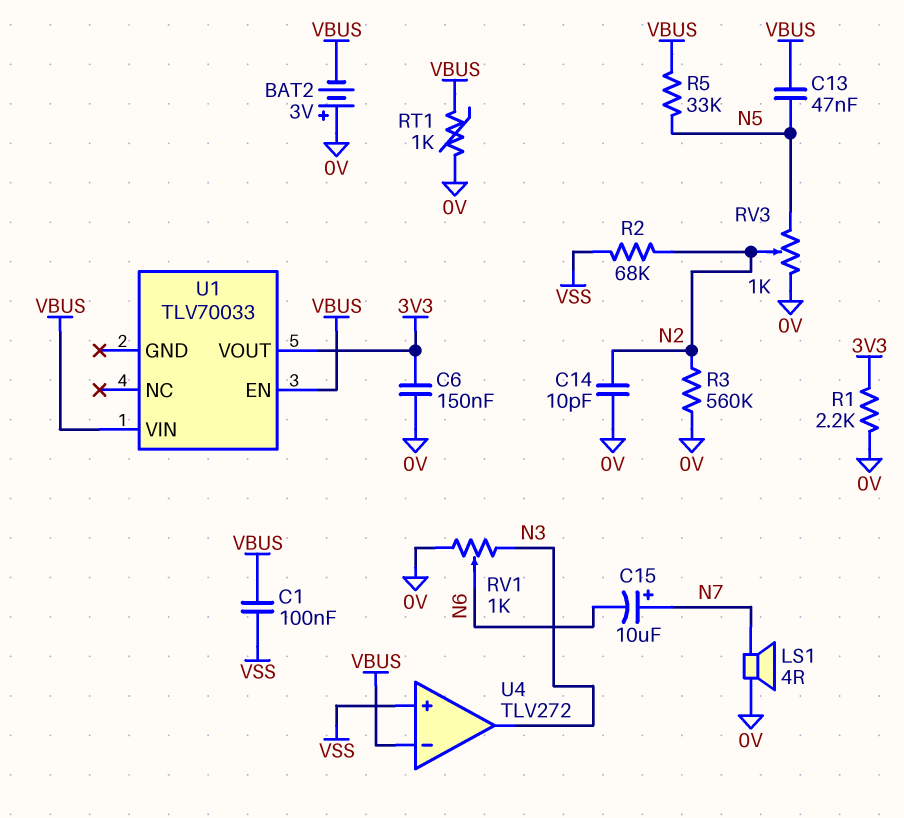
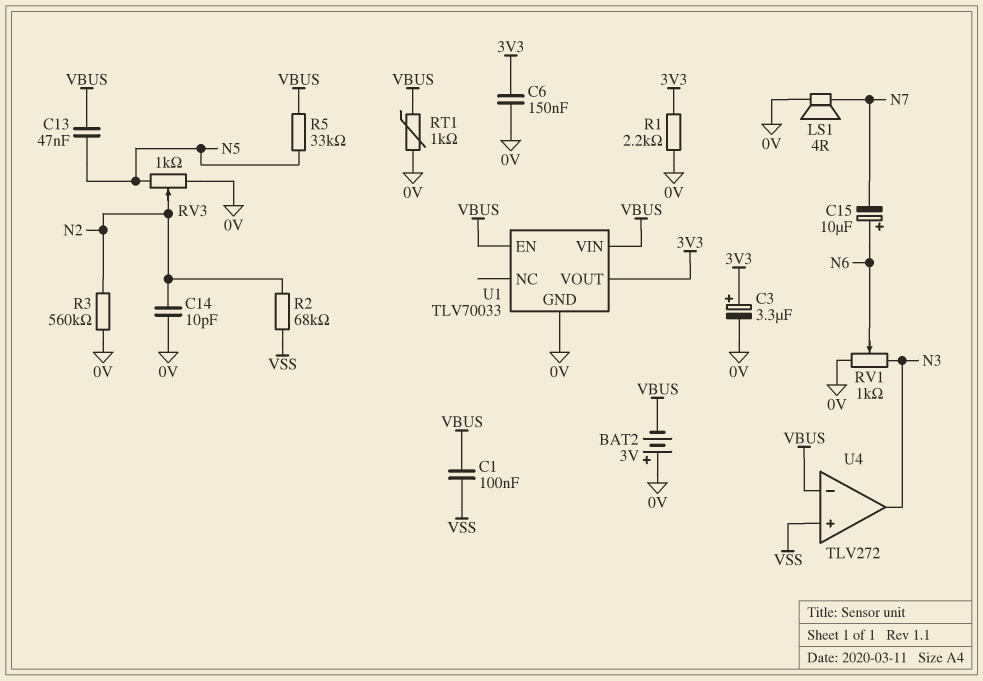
C3: none -> 3.3uF (plus 3V3, minus 0V)
C15: 10uF (plus N7, minus N6) -> 10uF (plus N6, minus N7)
U1 pin GND: none -> 0V

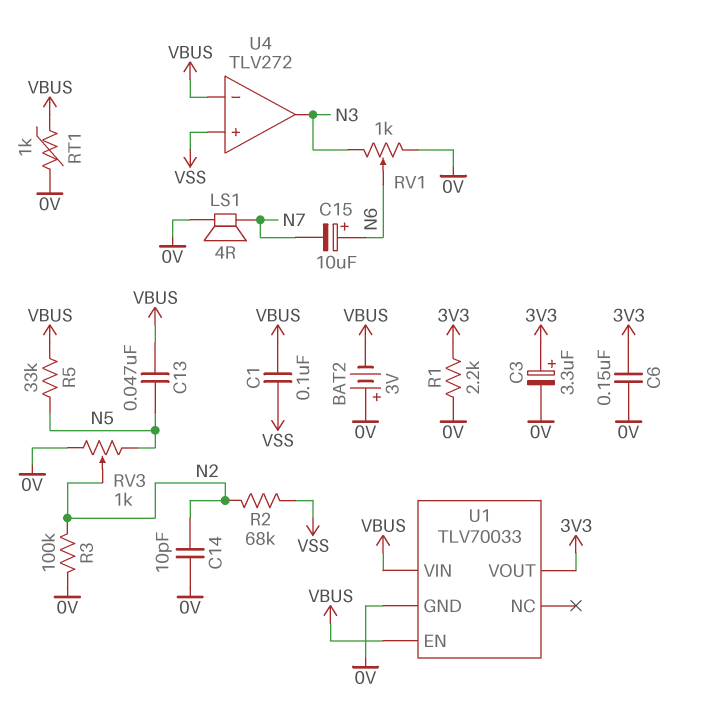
R3: 560k (0V, N2) -> 100k (0V, N2)

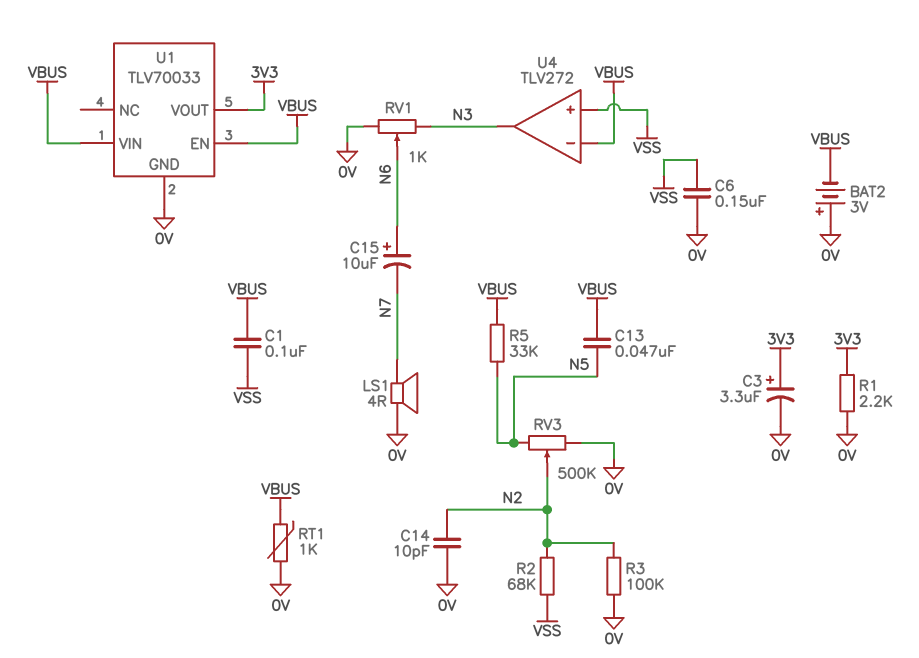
C6: 150nF (0V, 3V3) -> 150nF (0V, VSS)
RV3: 1k (0V, N5, wiper N2) -> 500k (0V, N5, wiper N2)

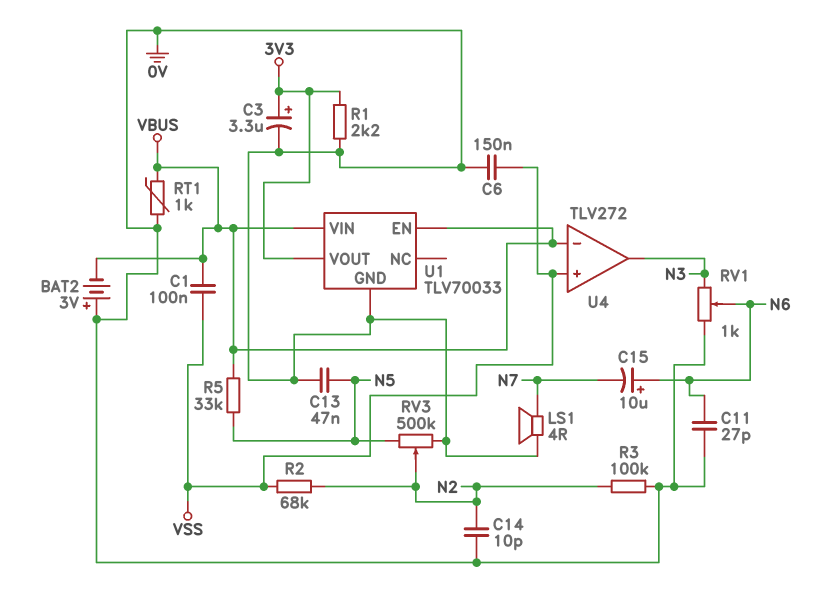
C11: none -> 27pF (0V, N6)
C13: 47nF (N5, VBUS) -> 47nF (0V, N5)

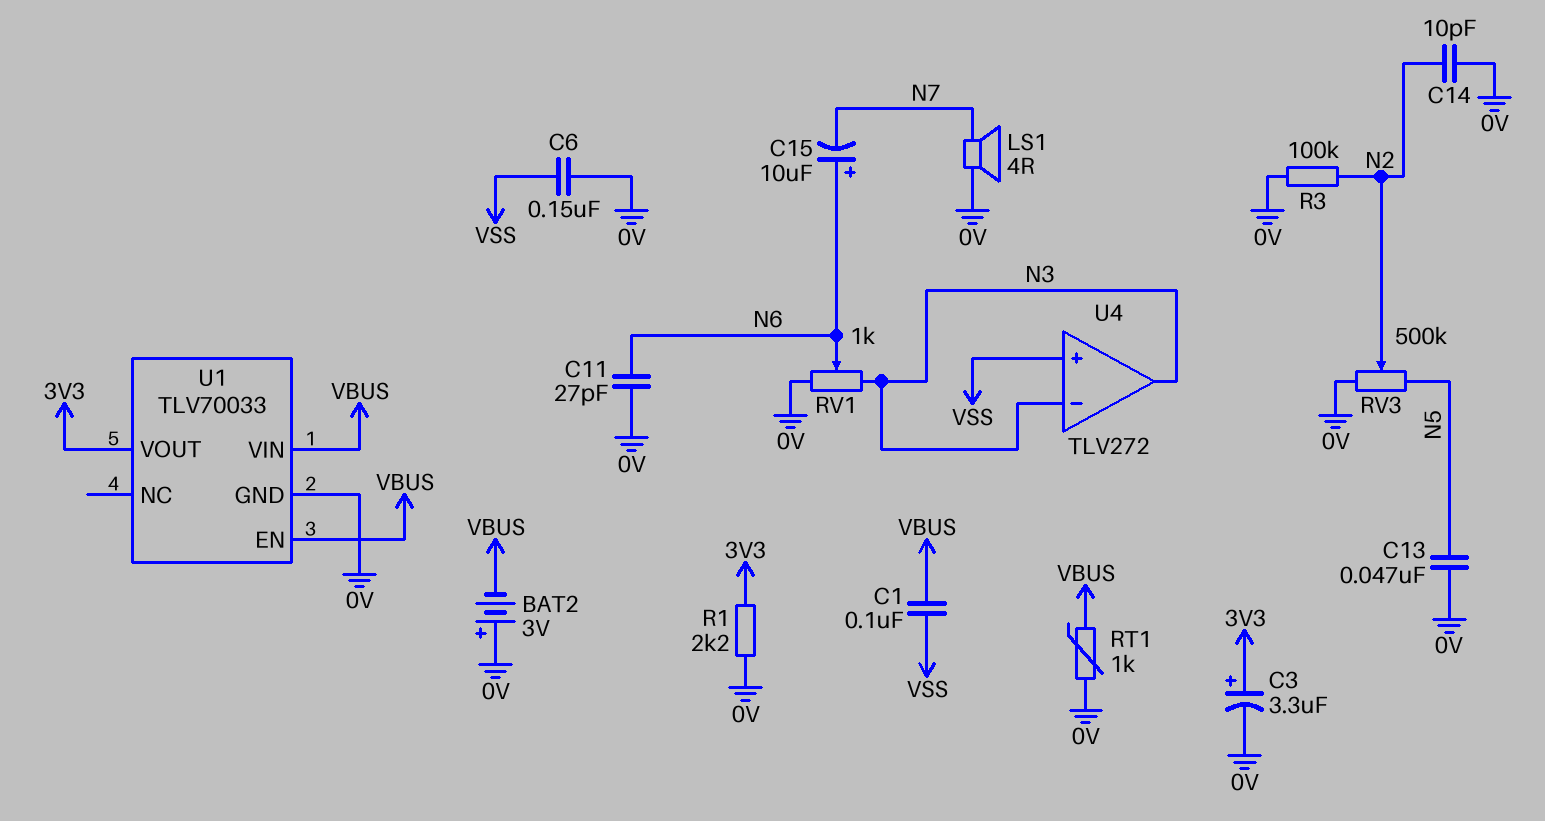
R2: 68k (N2, VSS) -> none
R5: 33k (N5, VBUS) -> none
U4 pin in-: VBUS -> N3

